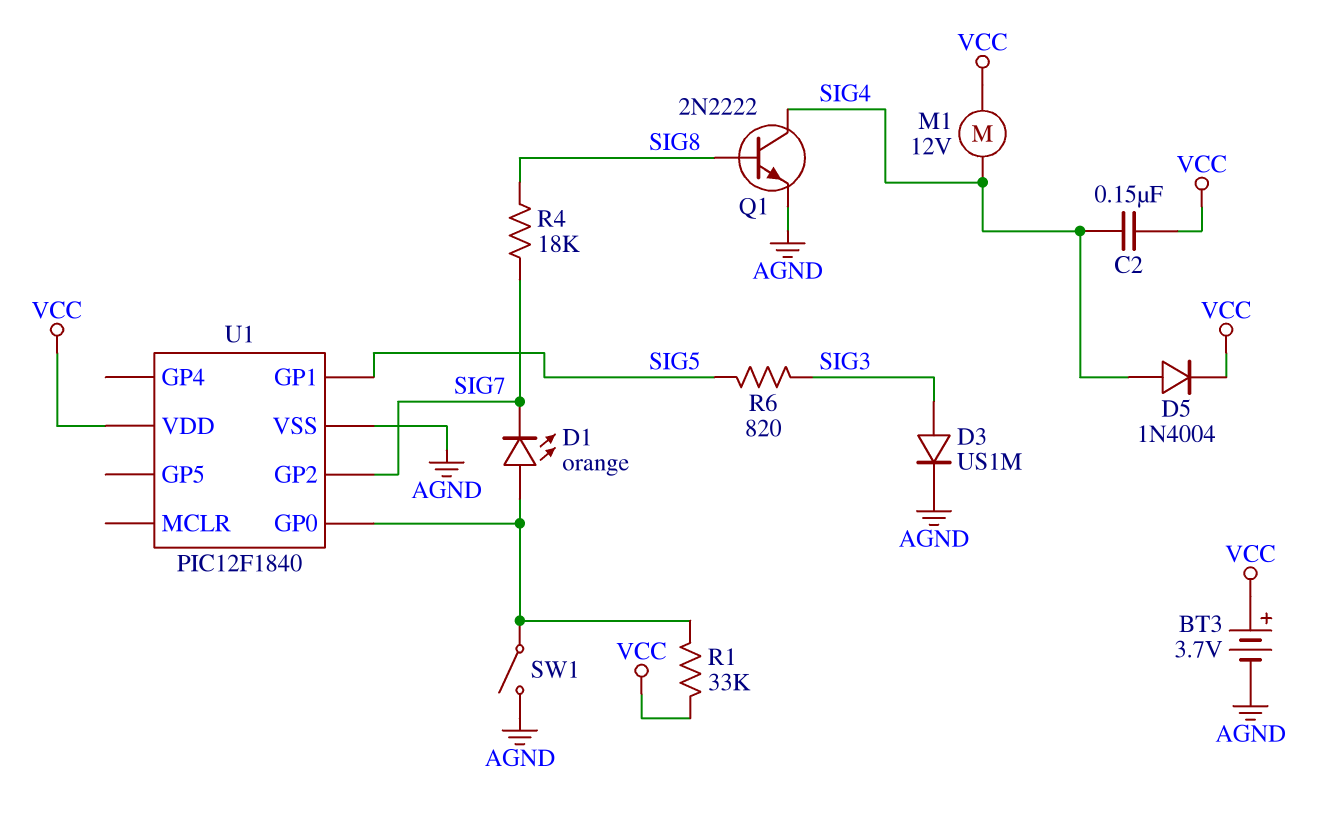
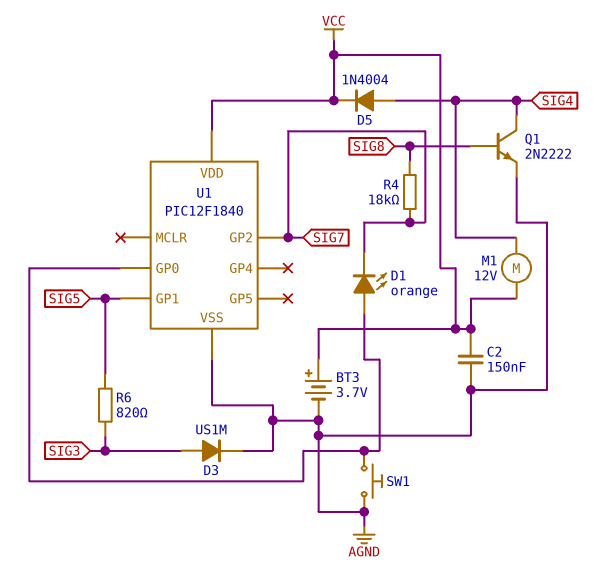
C2: 150nF (SIG4, VCC) -> 150nF (AGND, VCC)
R1: 33k (U1/GP0, VCC) -> none
SW1: switch (AGND, U1/GP0) -> button (AGND, U1/GP0)

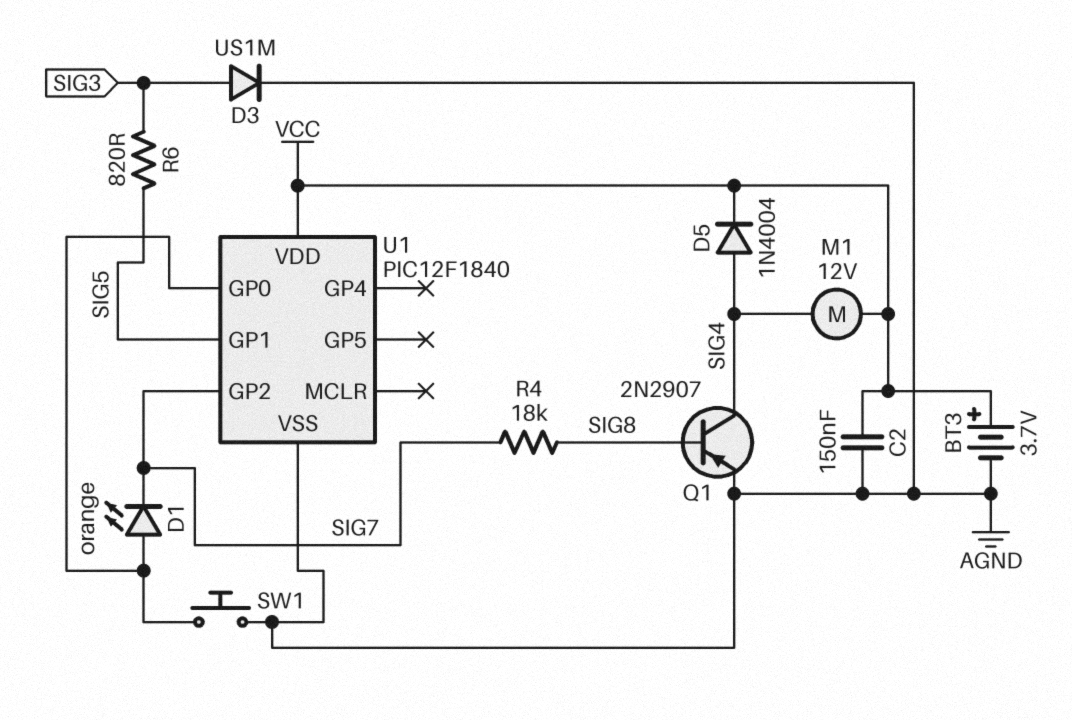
Q1: NPN 2N2222 (B SIG8, C SIG4, E AGND) -> PNP 2N2907 (B SIG8, C SIG4, E AGND)

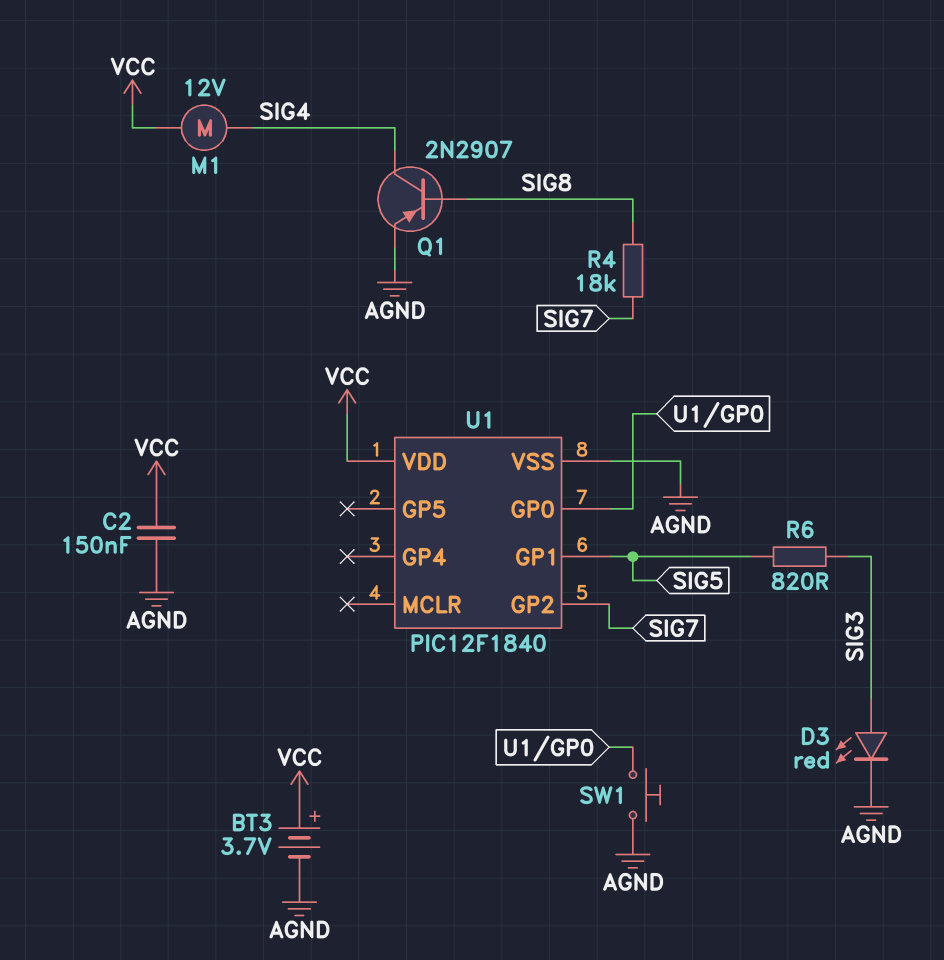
D1: LED orange (A U1/GP0, K SIG7) -> none
D3: diode US1M (A SIG3, K AGND) -> LED red (A SIG3, K AGND)
D5: diode 1N4004 (A SIG4, K VCC) -> none

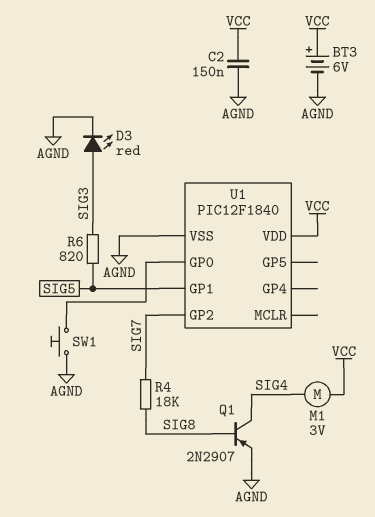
BT3: 3.7V (plus VCC, minus AGND) -> 6V (plus VCC, minus AGND)
M1: motor 12V (SIG4, VCC) -> motor 3V (SIG4, VCC)

